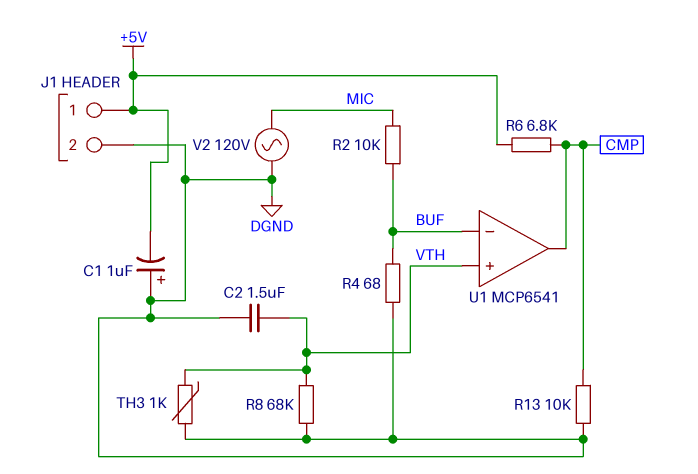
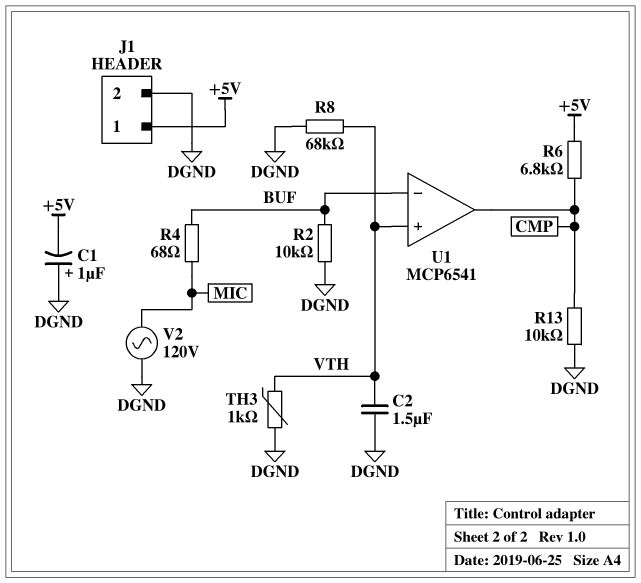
R2: 10k (BUF, MIC) -> 10k (BUF, DGND)
R4: 68 (BUF, DGND) -> 68 (BUF, MIC)

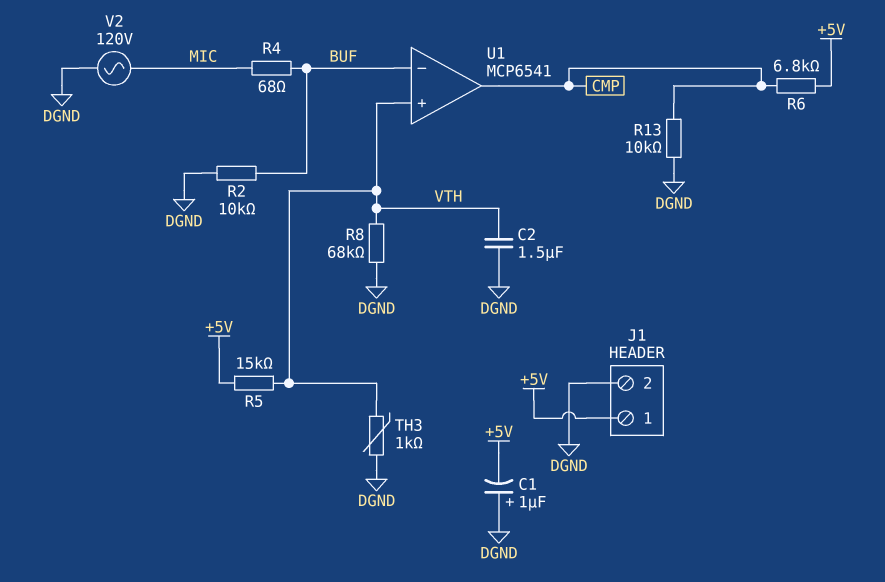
R5: none -> 15k (+5V, VTH)

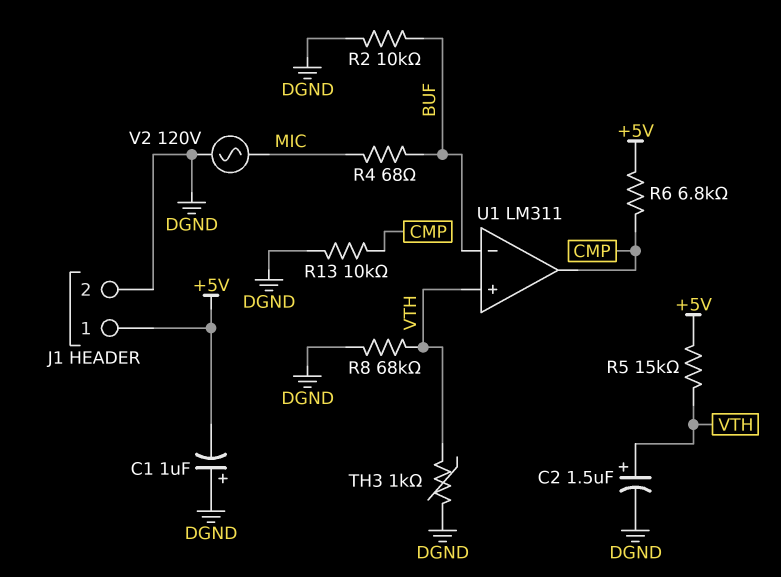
C2: 1.5uF (DGND, VTH) -> 1.5uF (plus VTH, minus DGND)
U1: MCP6541 -> LM311

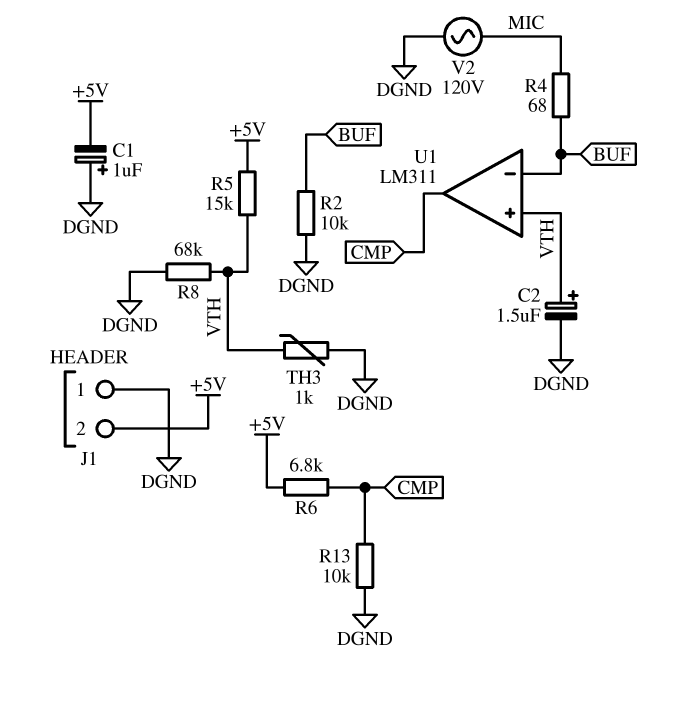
J1 pin 1: +5V -> DGND
J1 pin 2: DGND -> +5V

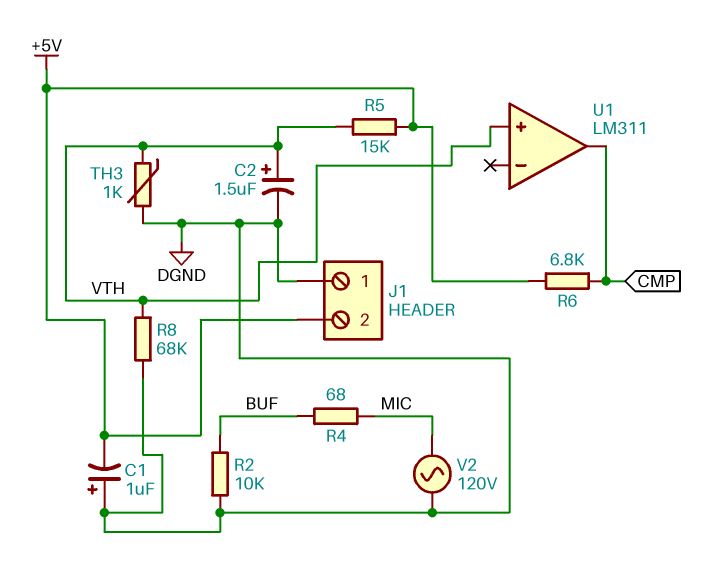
R13: 10k (CMP, DGND) -> none
U1 pin in-: BUF -> none

